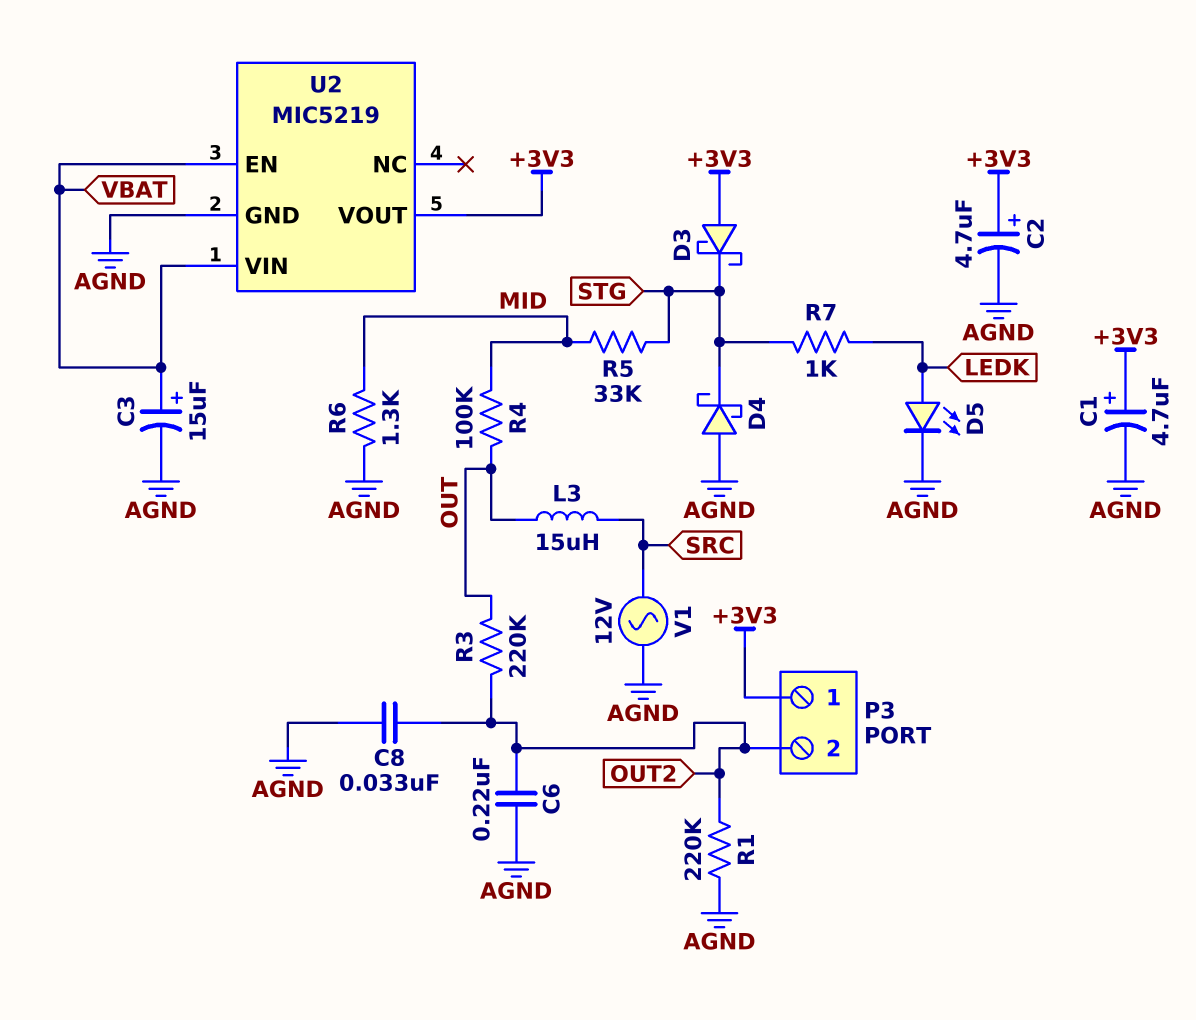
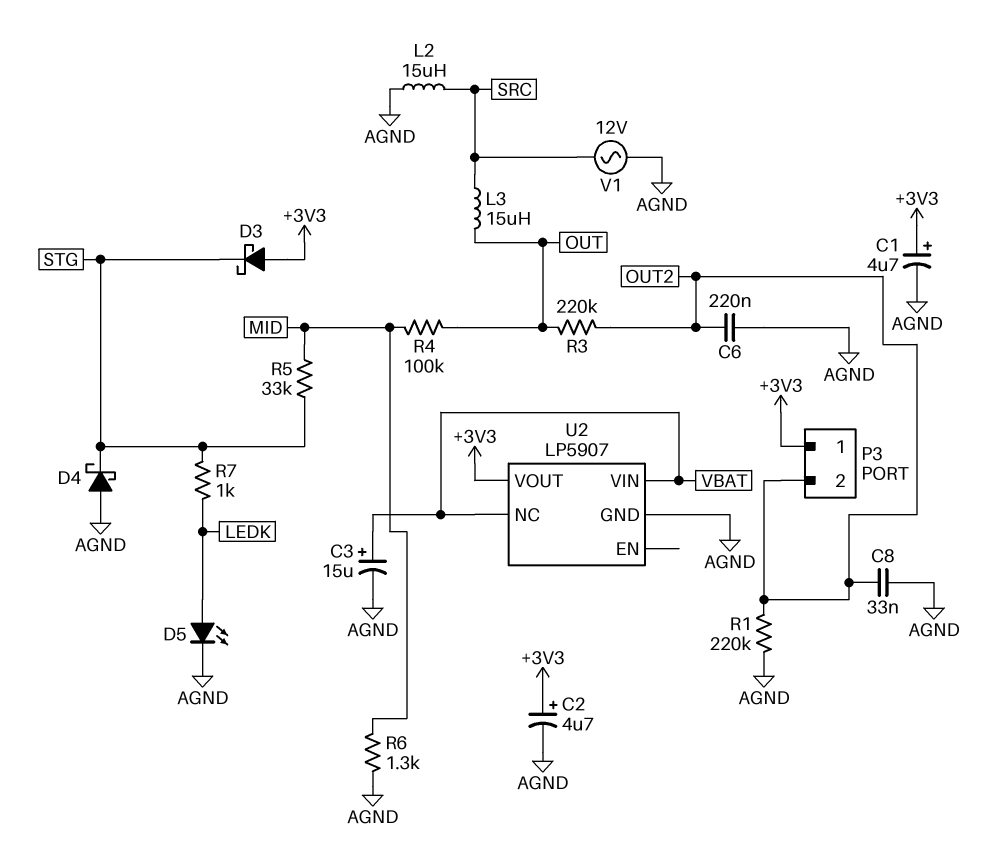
L2: none -> 15uH (AGND, SRC)
U2: MIC5219 -> LP5907
U2 pin EN: VBAT -> none
U2 pin NC: none -> VBAT

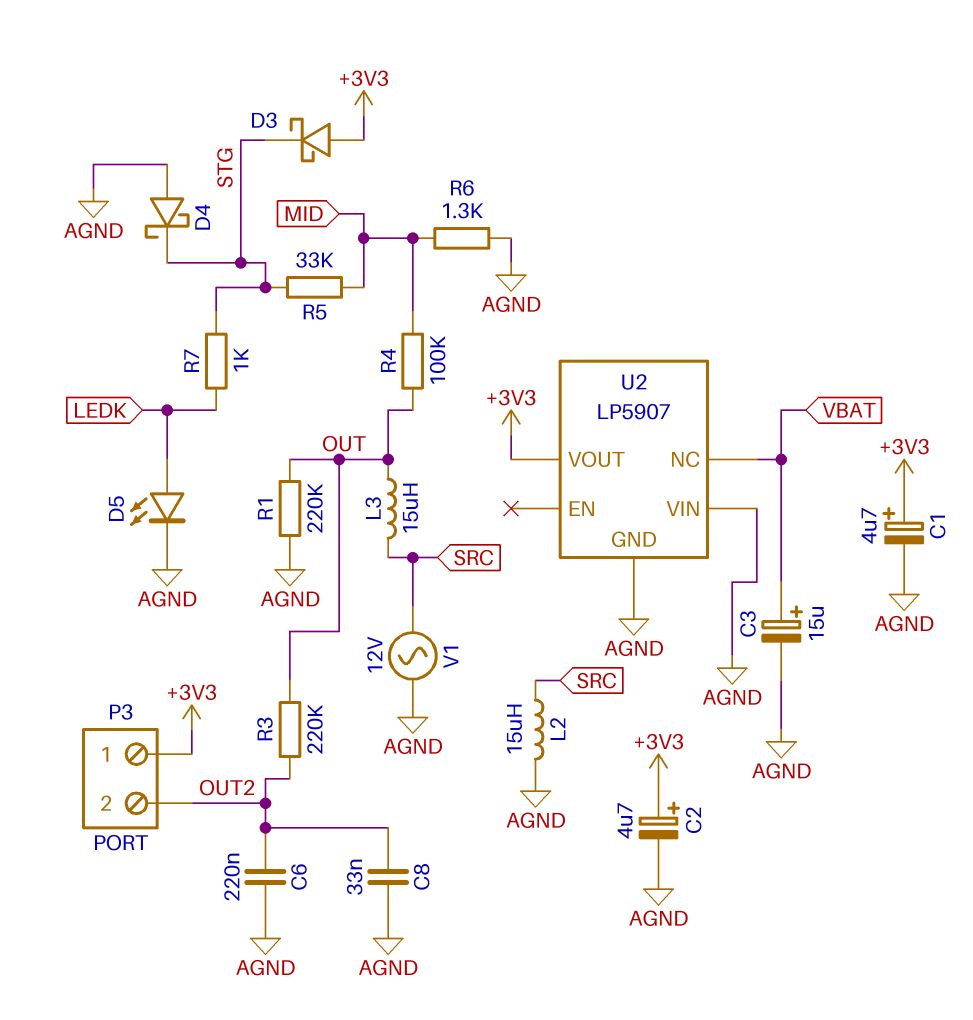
R1: 220k (AGND, OUT2) -> 220k (AGND, OUT)
U2 pin VIN: VBAT -> AGND

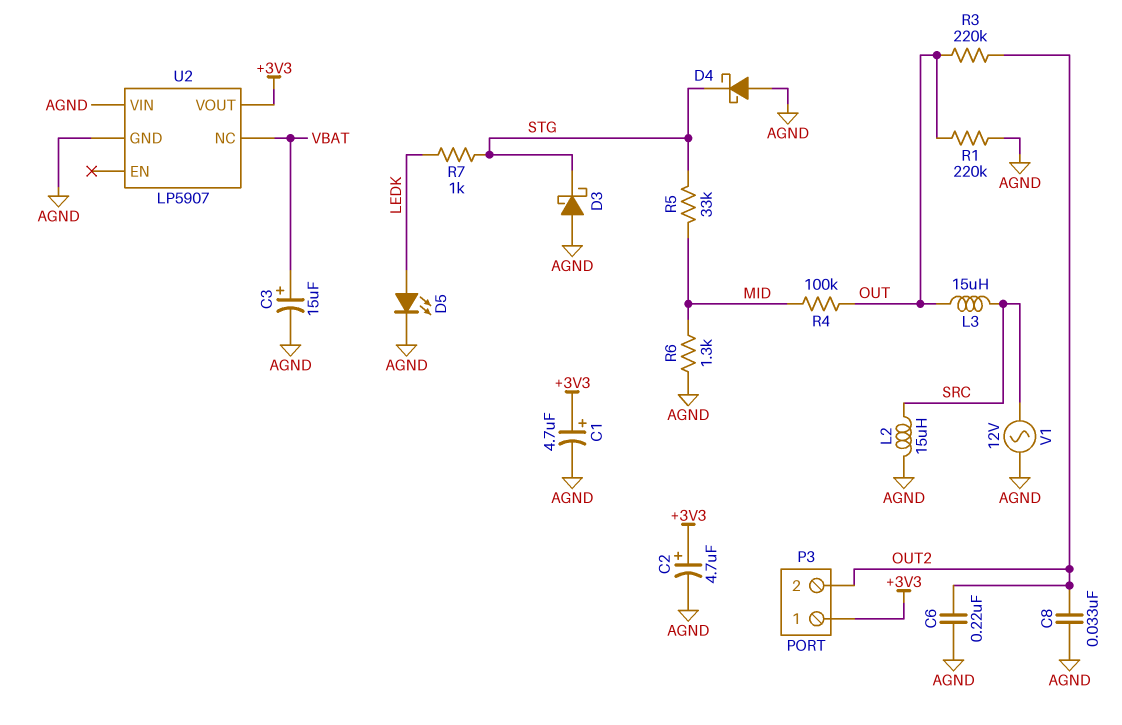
D3: schottky (A +3V3, K STG) -> schottky (A AGND, K STG)

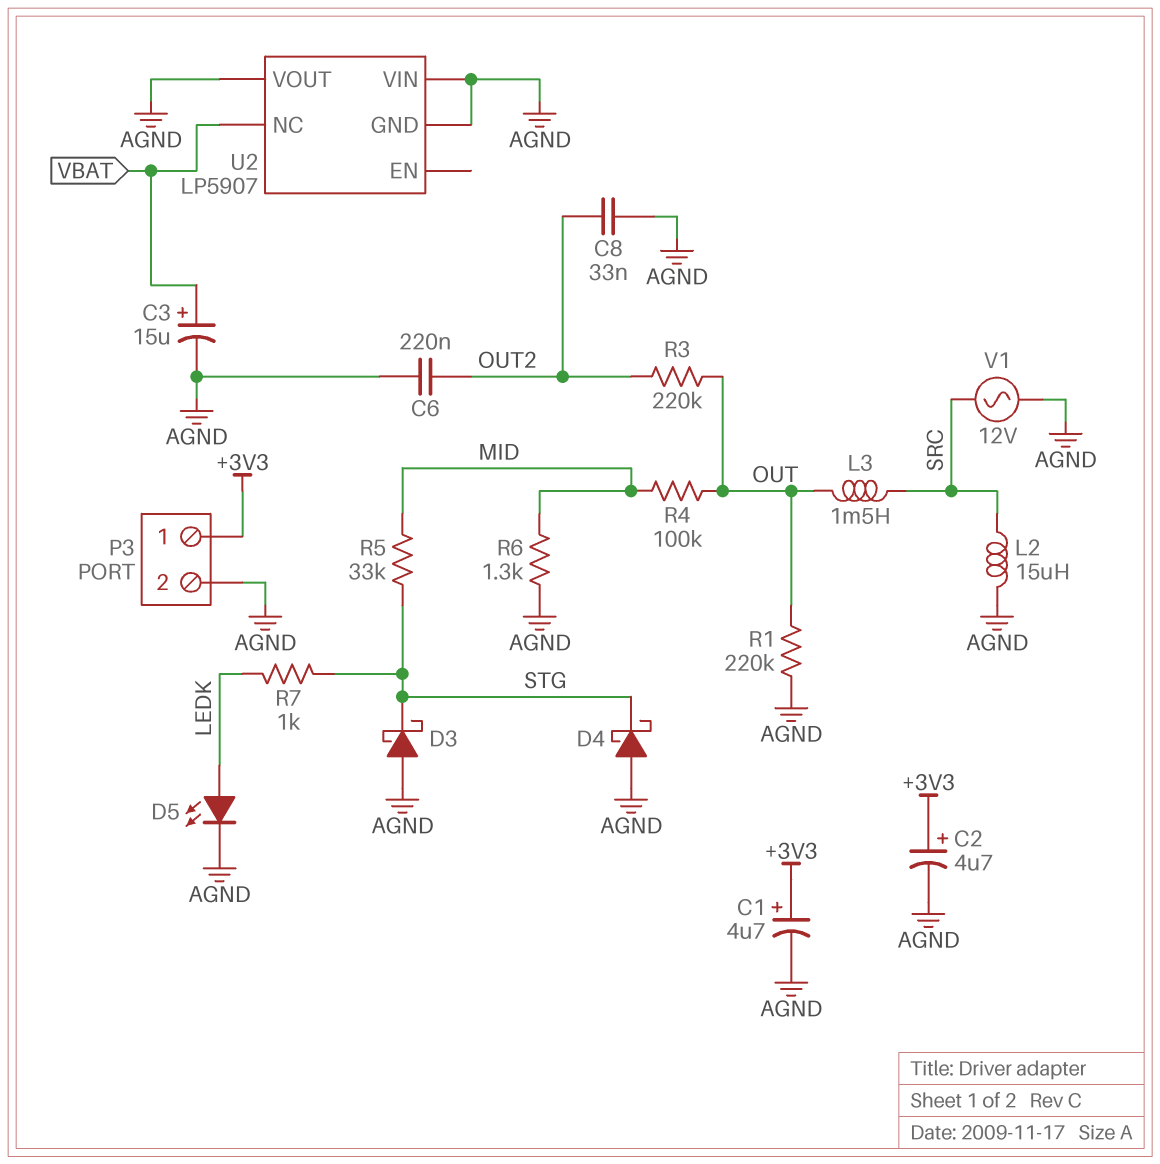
L3: 15uH (OUT, SRC) -> 1.5mH (OUT, SRC)
P3 pin 2: OUT2 -> AGND
U2 pin VOUT: +3V3 -> AGND

